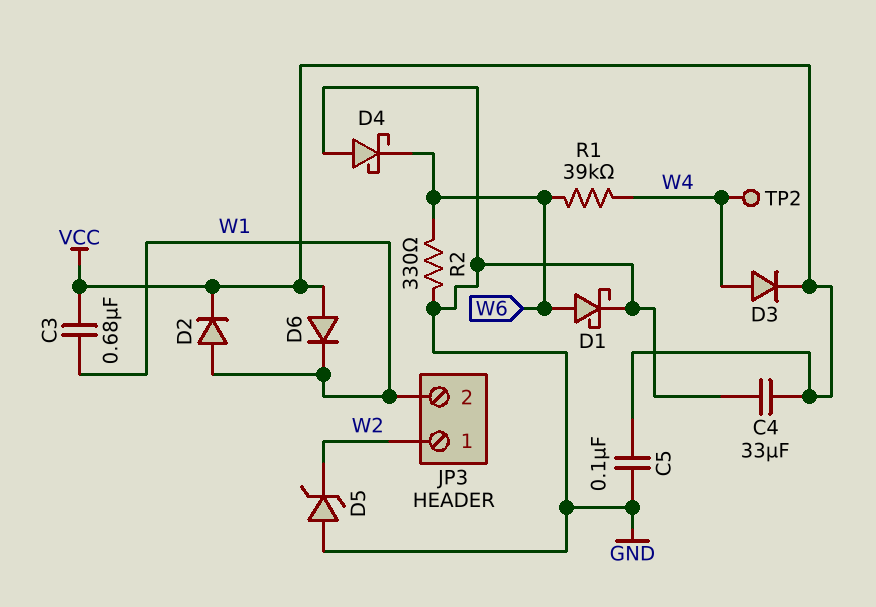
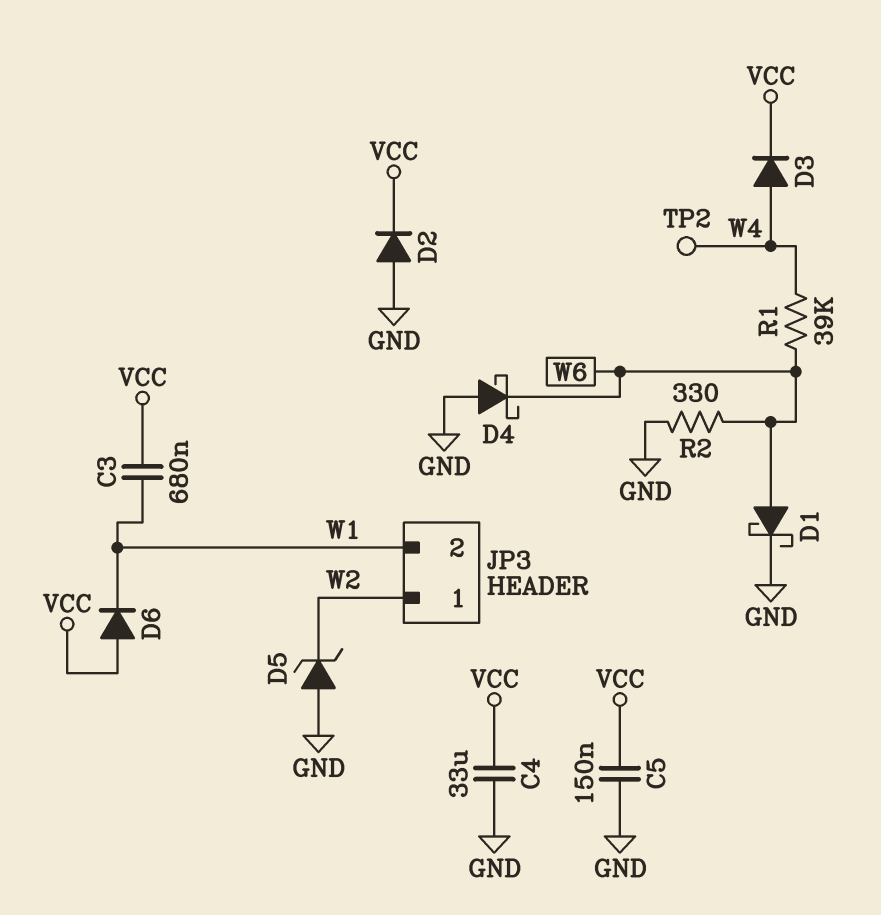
C5: 100nF (GND, VCC) -> 150nF (GND, VCC)
D2: diode (A W1, K VCC) -> diode (A GND, K VCC)

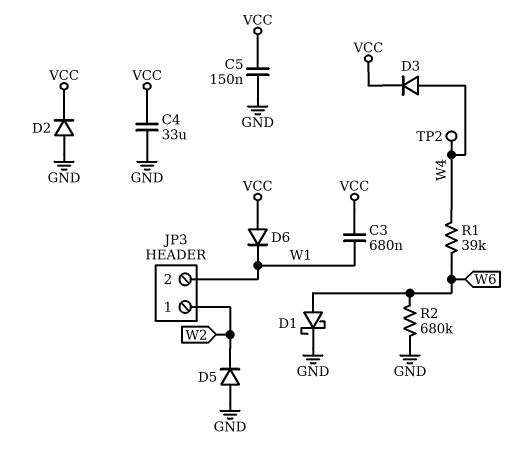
D4: schottky (A GND, K W6) -> none
D5: zener (A GND, K W2) -> diode (A GND, K W2)
R2: 330 (GND, W6) -> 680k (GND, W6)

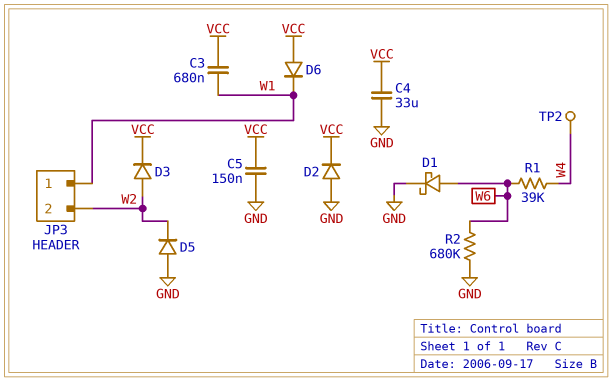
D3: diode (A W4, K VCC) -> diode (A W2, K VCC)
JP3 pin 1: W2 -> W1
JP3 pin 2: W1 -> W2

